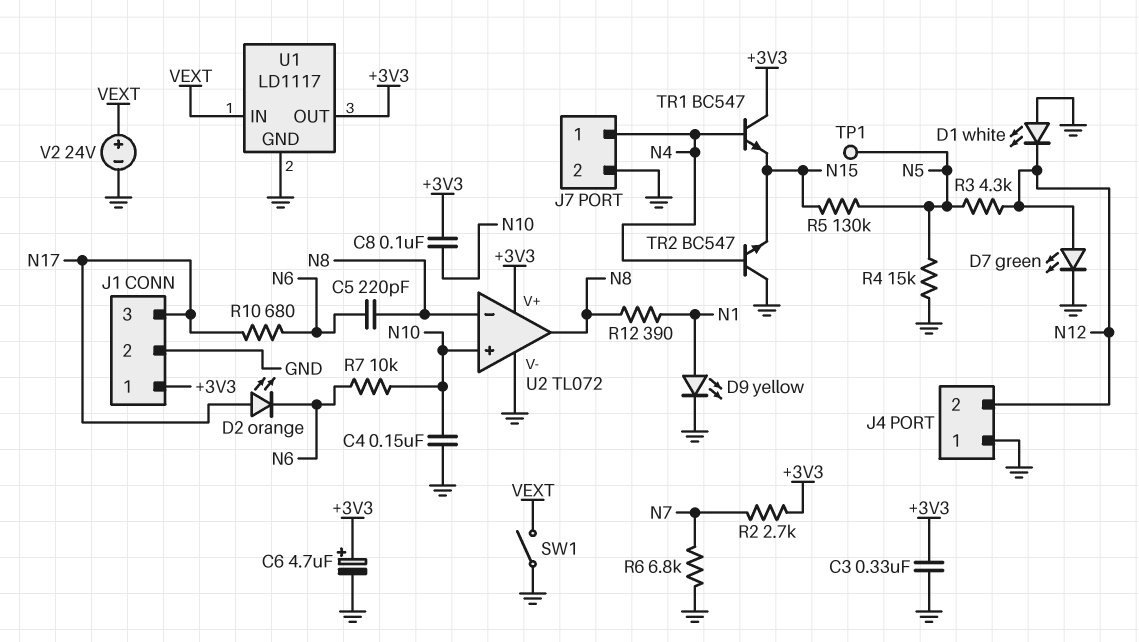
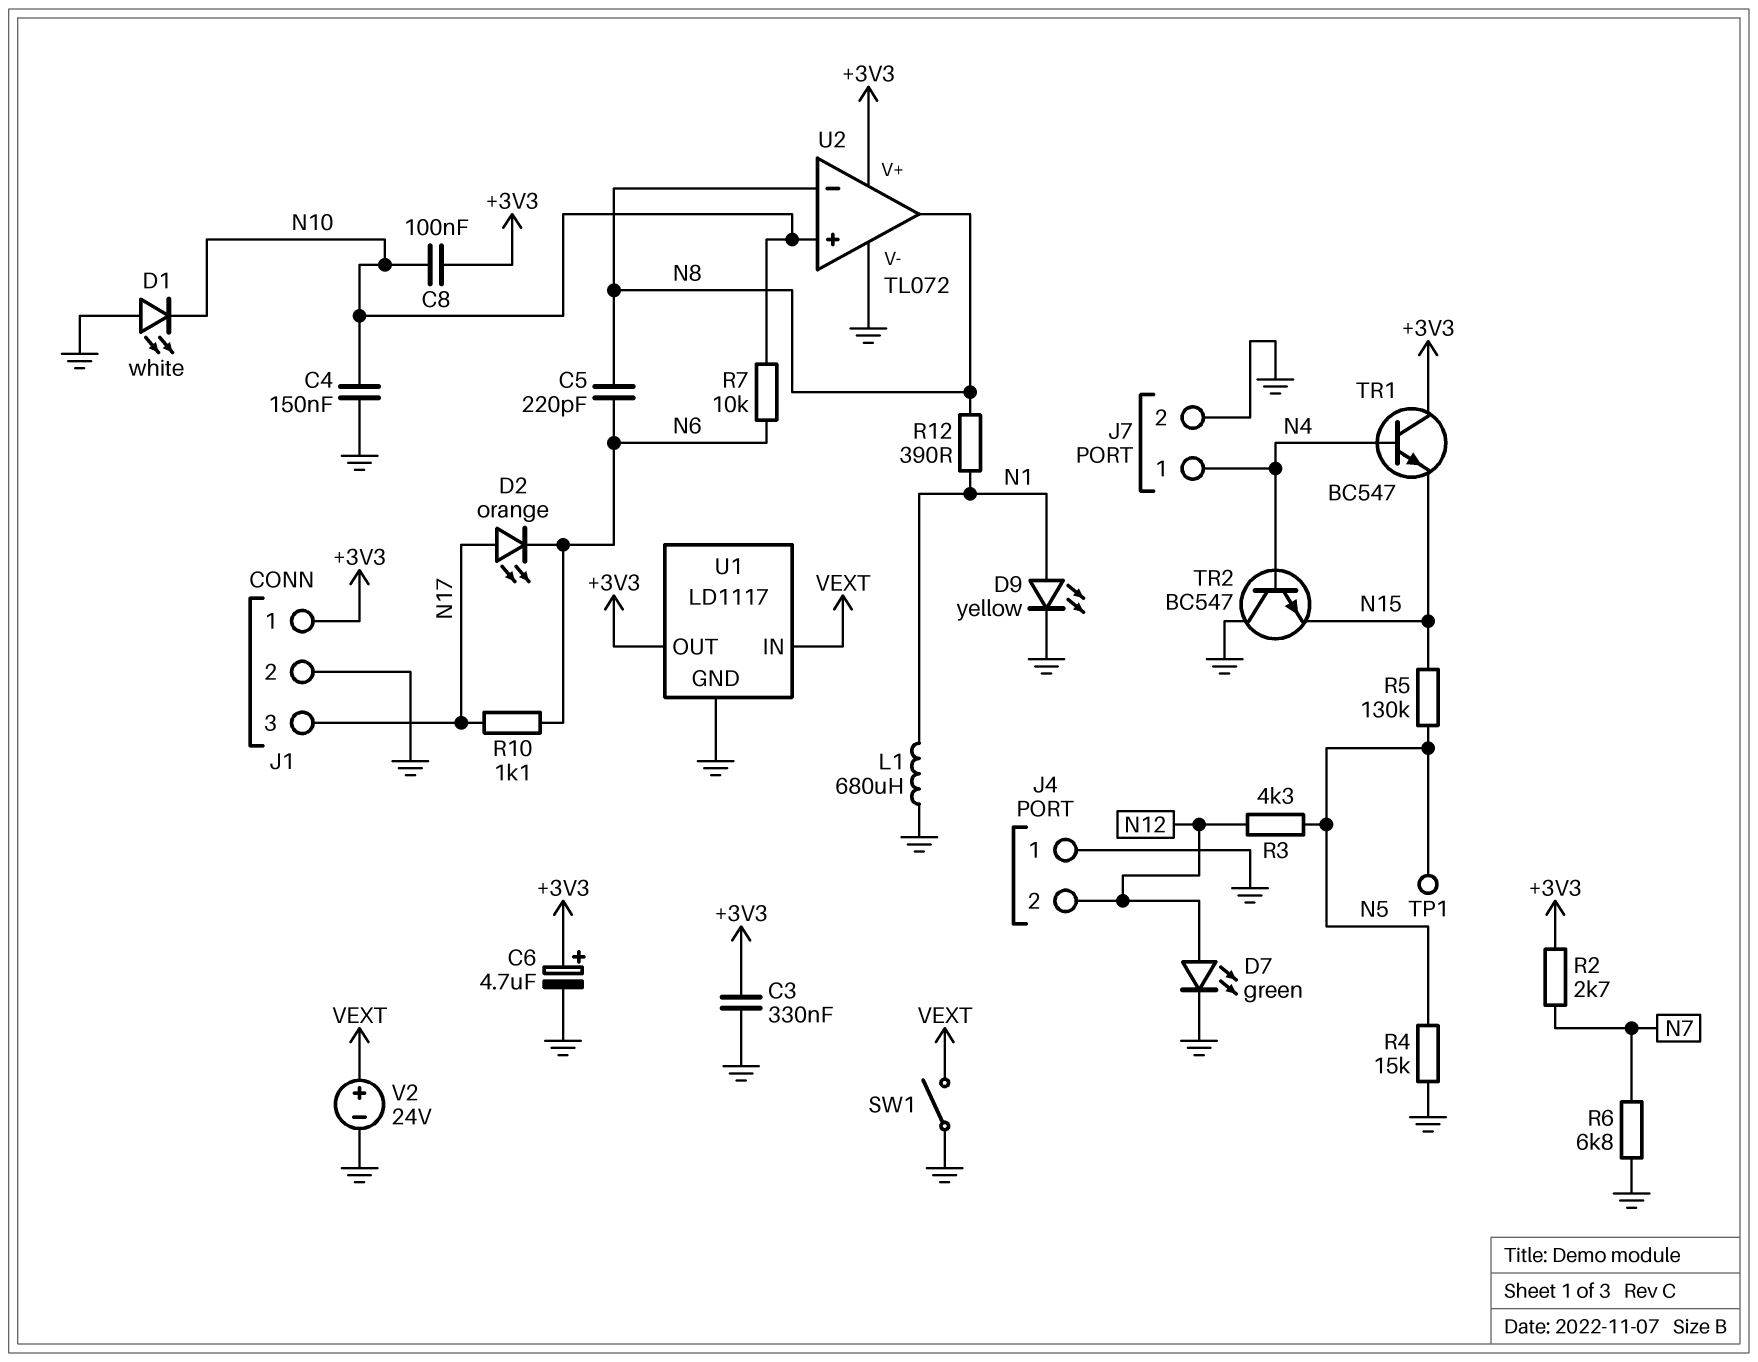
D1: LED white (A GND, K N12) -> LED white (A GND, K N10)
L1: none -> 680uH (GND, N1)
R10: 680 (N6, N17) -> 1.1k (N6, N17)

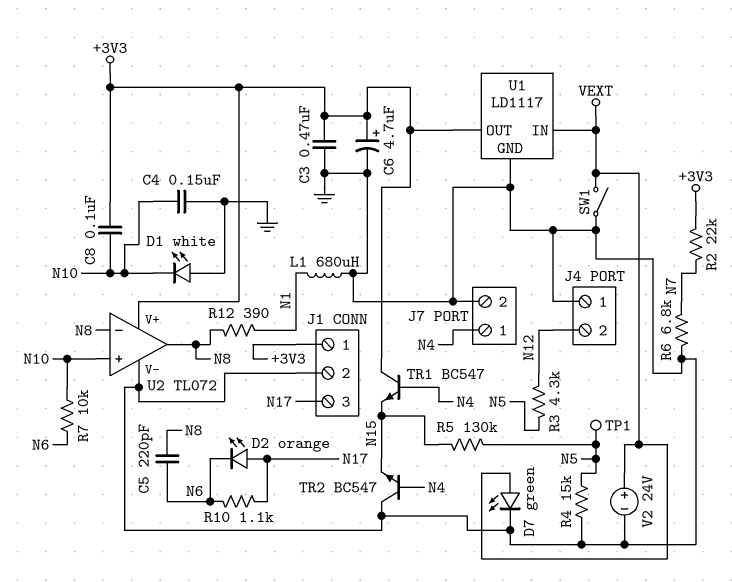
C3: 330nF (+3V3, GND) -> 470nF (+3V3, GND)
D7: LED green (A N12, K GND) -> LED green (A VEXT, K GND)
D9: LED yellow (A N1, K GND) -> none
R2: 2.7k (+3V3, N7) -> 22k (+3V3, N7)

